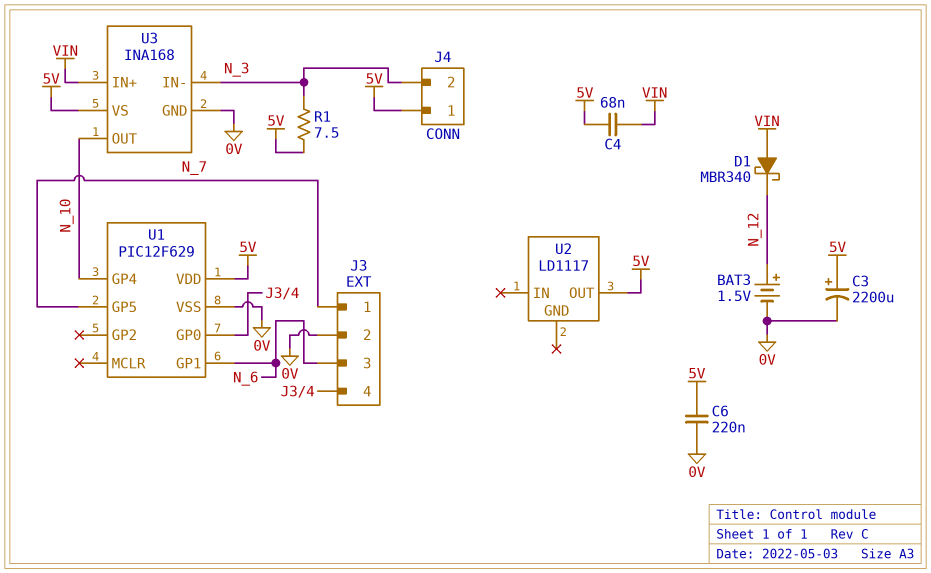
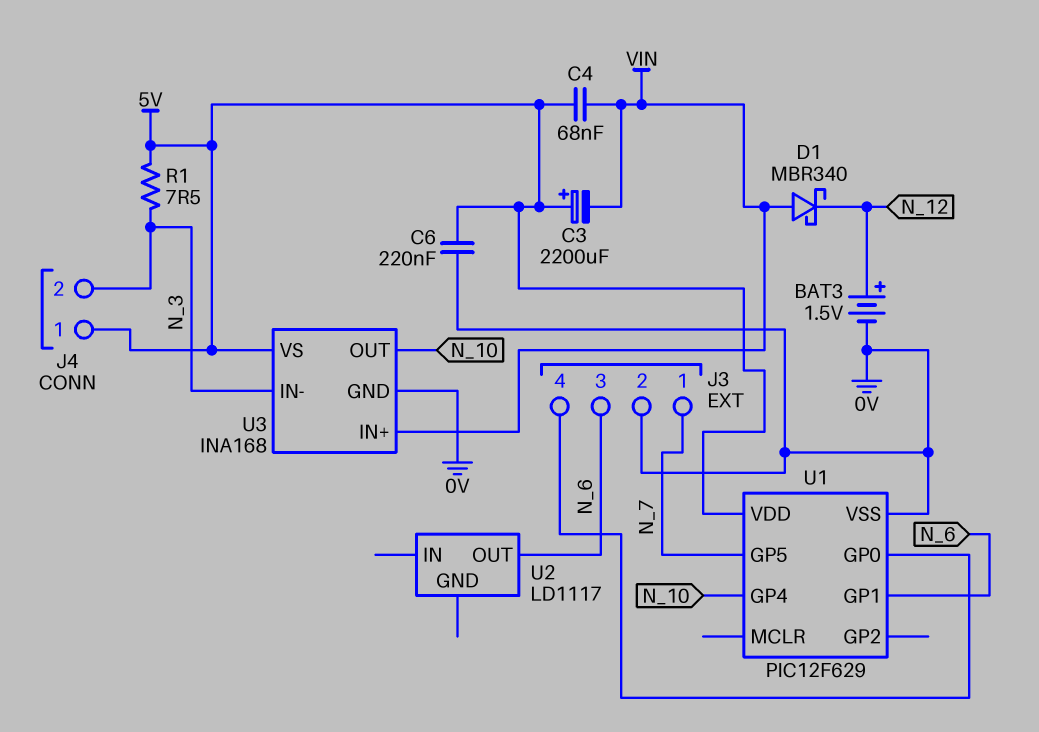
C3: 2200uF (plus 5V, minus 0V) -> 2200uF (plus 5V, minus VIN)
U2 pin OUT: 5V -> N_6

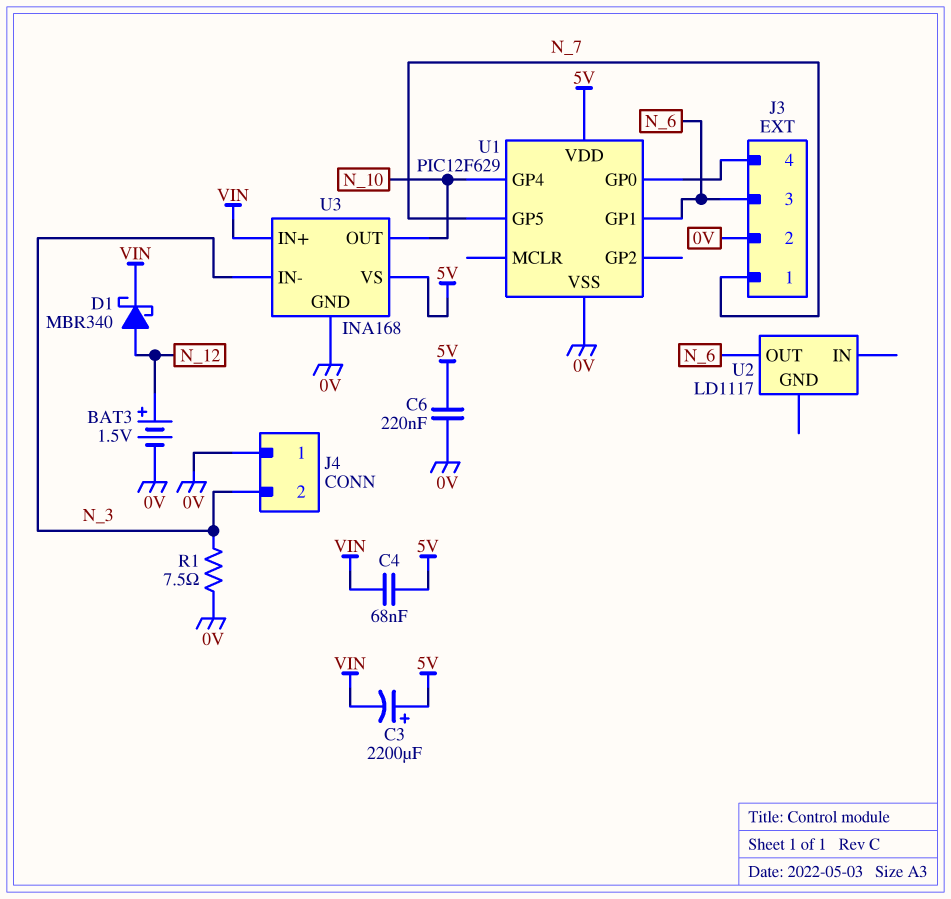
D1: schottky MBR340 (A VIN, K N_12) -> schottky MBR340 (A N_12, K VIN)
J4 pin 1: 5V -> 0V
R1: 7.5 (5V, N_3) -> 7.5 (0V, N_3)

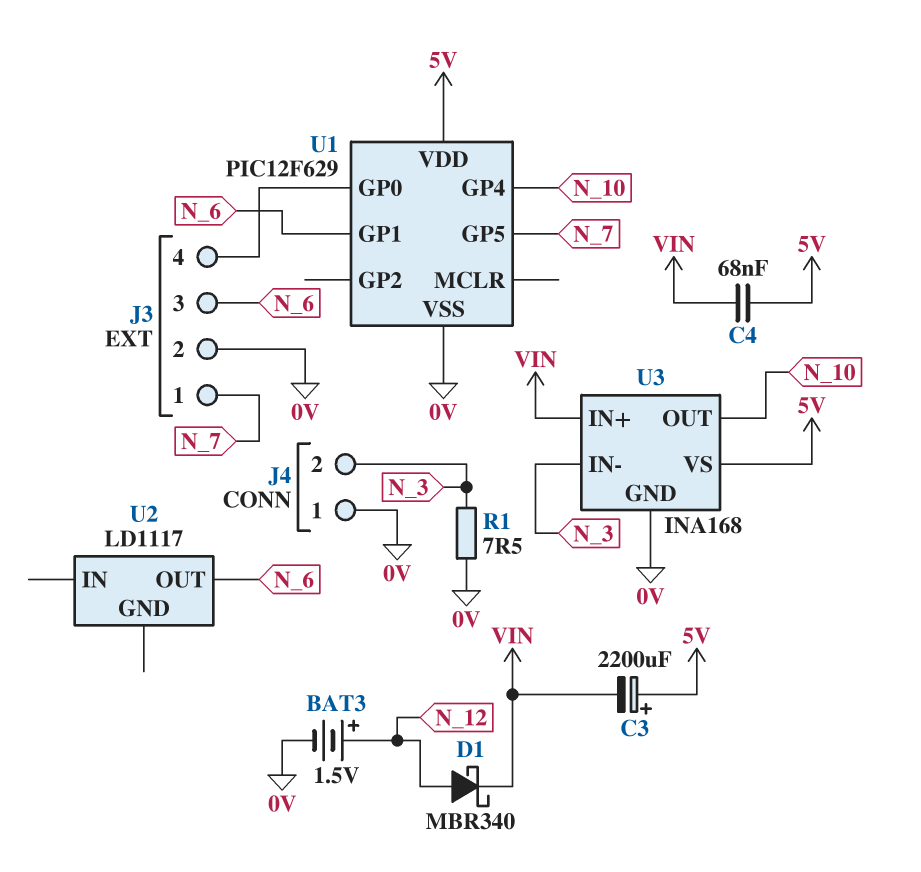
C6: 220nF (0V, 5V) -> none

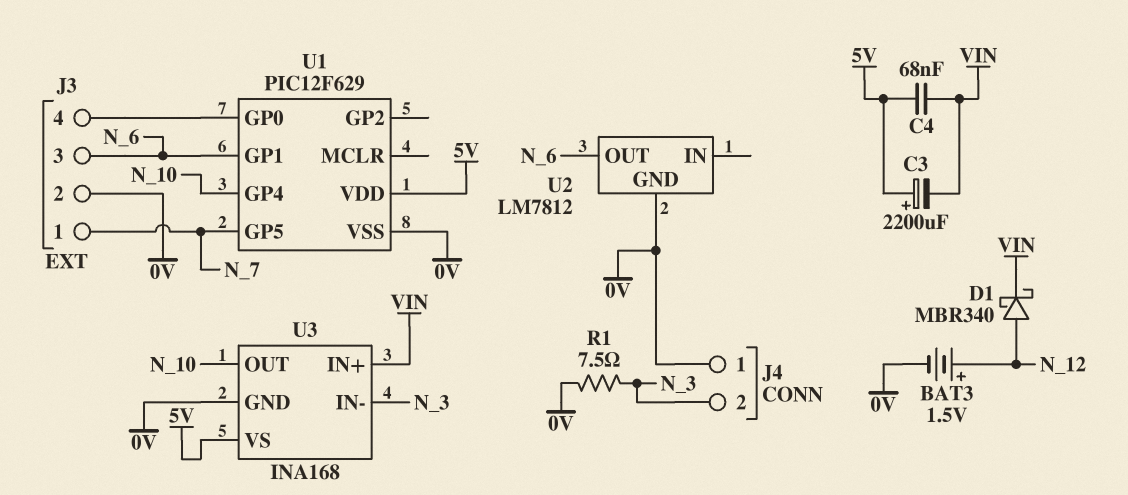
U2: LD1117 -> LM7812
U2 pin GND: none -> 0V

